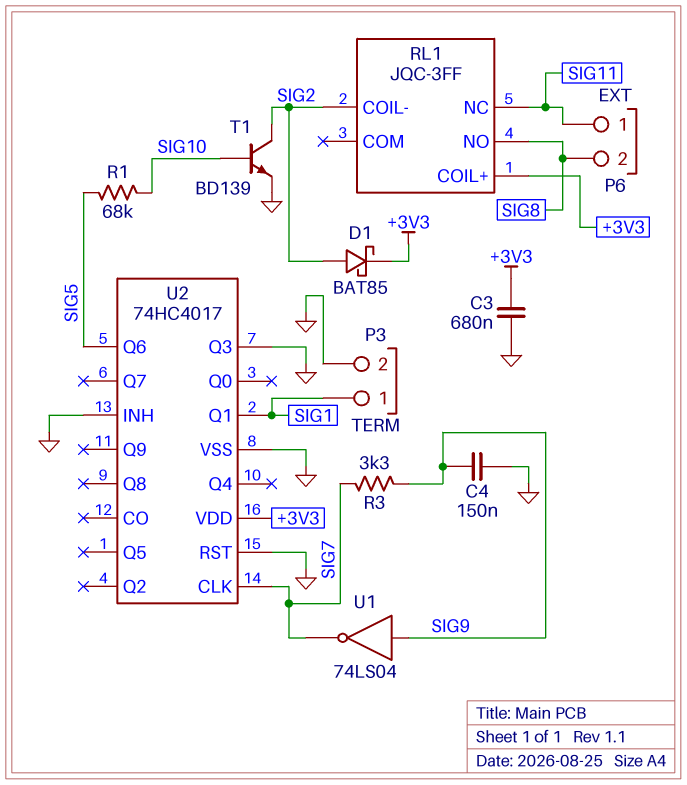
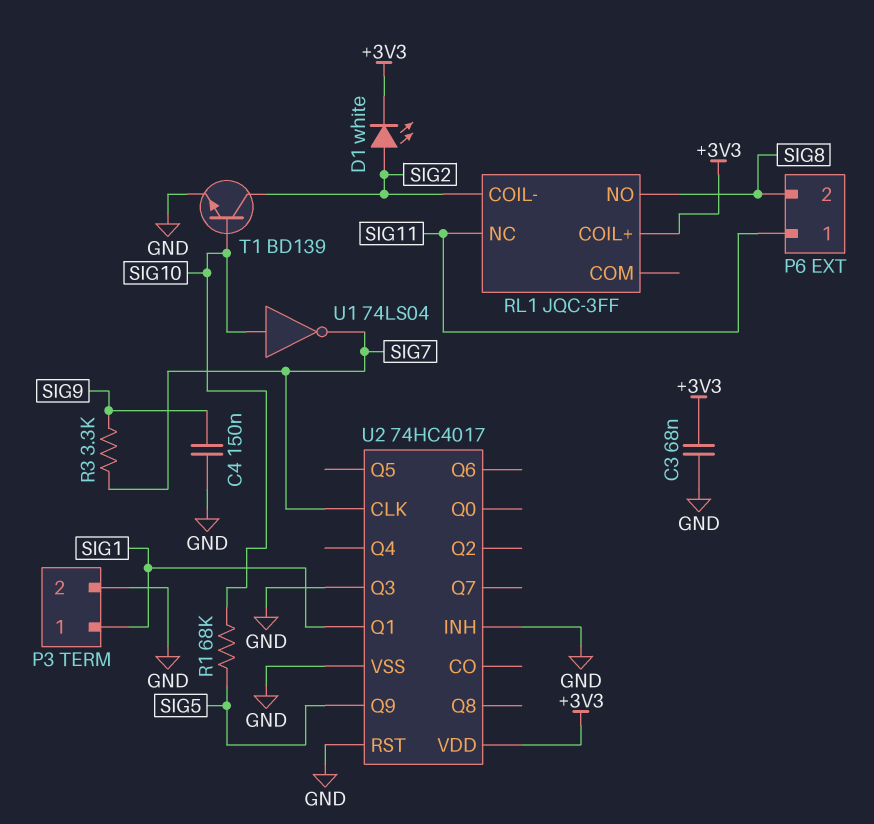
C3: 680nF (+3V3, GND) -> 68nF (+3V3, GND)
D1: schottky BAT85 (A SIG2, K +3V3) -> LED white (A SIG2, K +3V3)
U1: NOT 74LS04 (in SIG9, out SIG7) -> NOT 74LS04 (in SIG10, out SIG7)
U2 pin Q6: SIG5 -> none
U2 pin Q9: none -> SIG5

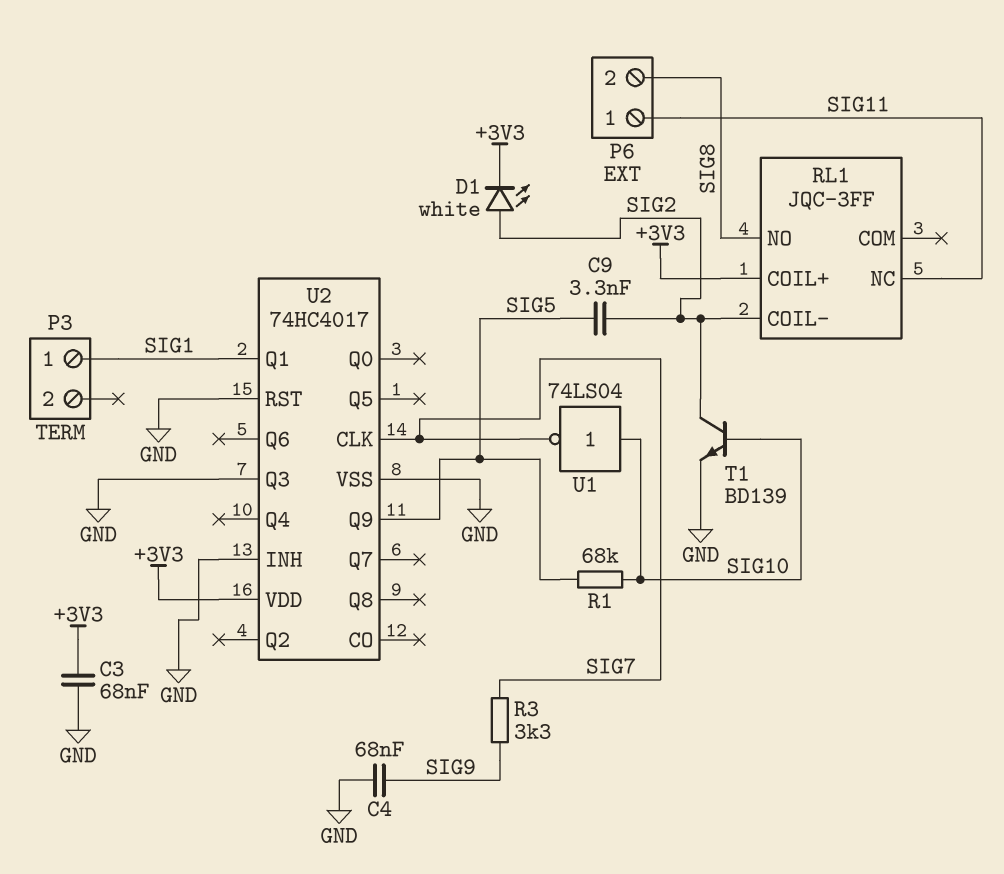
C4: 150nF (GND, SIG9) -> 68nF (GND, SIG9)
C9: none -> 3.3nF (SIG2, SIG5)
P3 pin 2: GND -> none

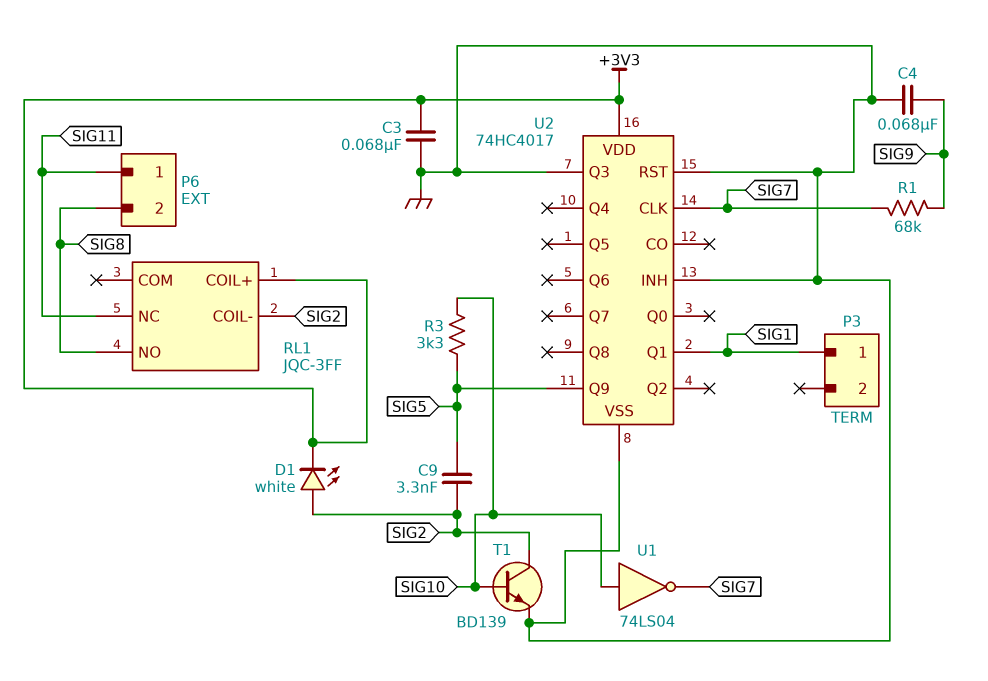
R1: 68k (SIG5, SIG10) -> 68k (SIG7, SIG9)
R3: 3.3k (SIG7, SIG9) -> 3.3k (SIG5, SIG10)

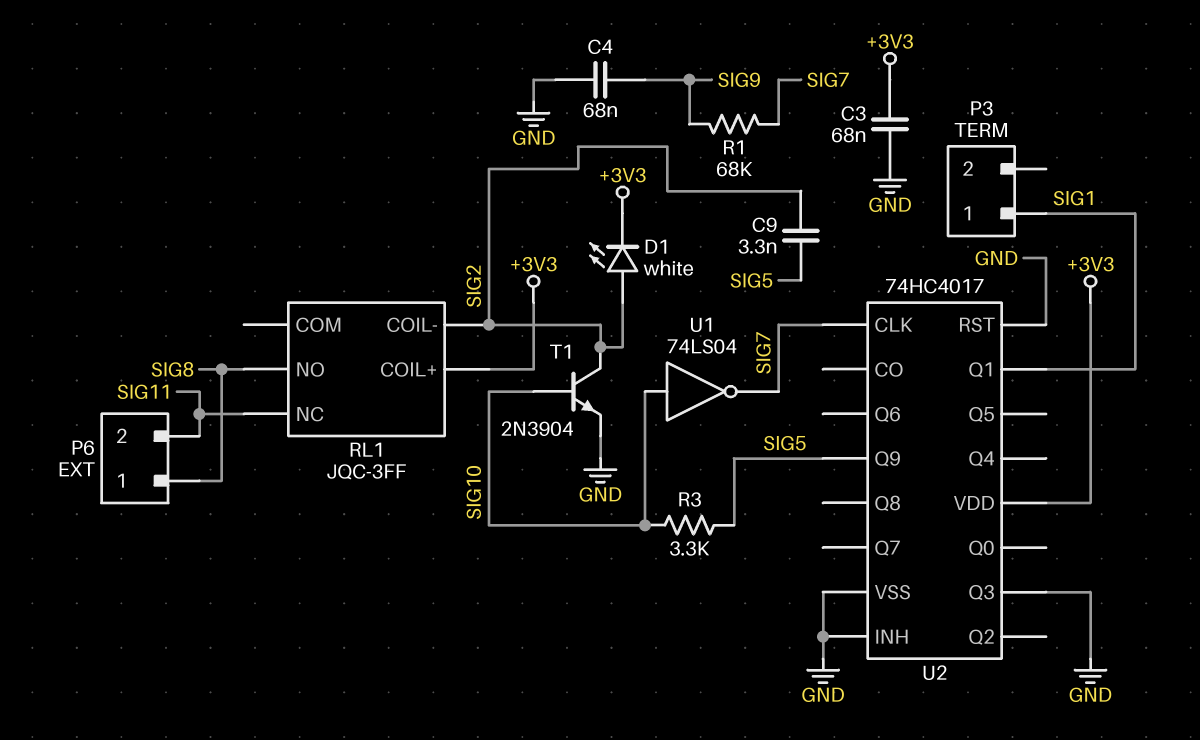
P6 pin 1: SIG11 -> SIG8
P6 pin 2: SIG8 -> SIG11
T1: NPN BD139 (B SIG10, C SIG2, E GND) -> NPN 2N3904 (B SIG10, C SIG2, E GND)

